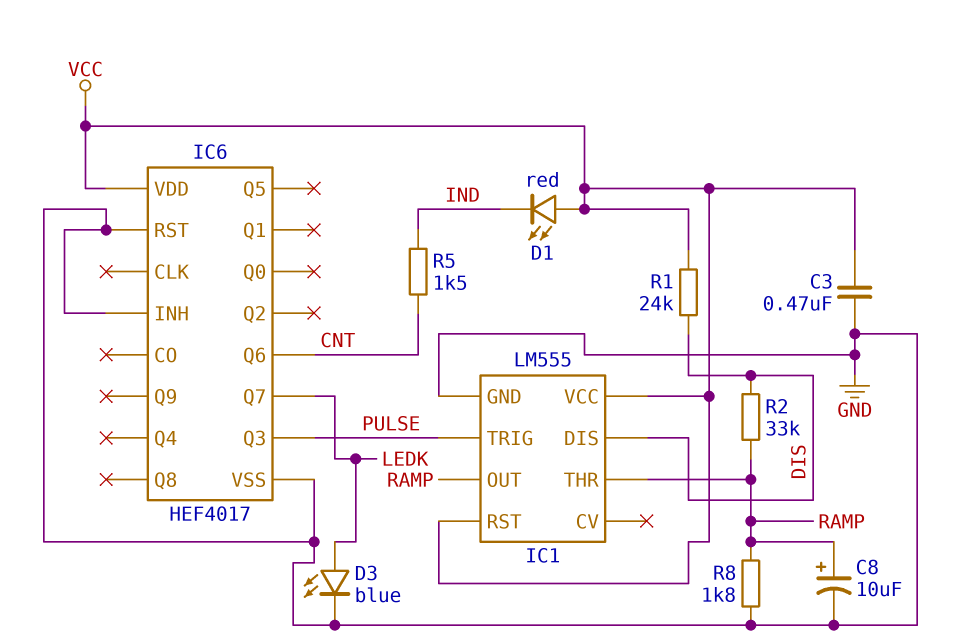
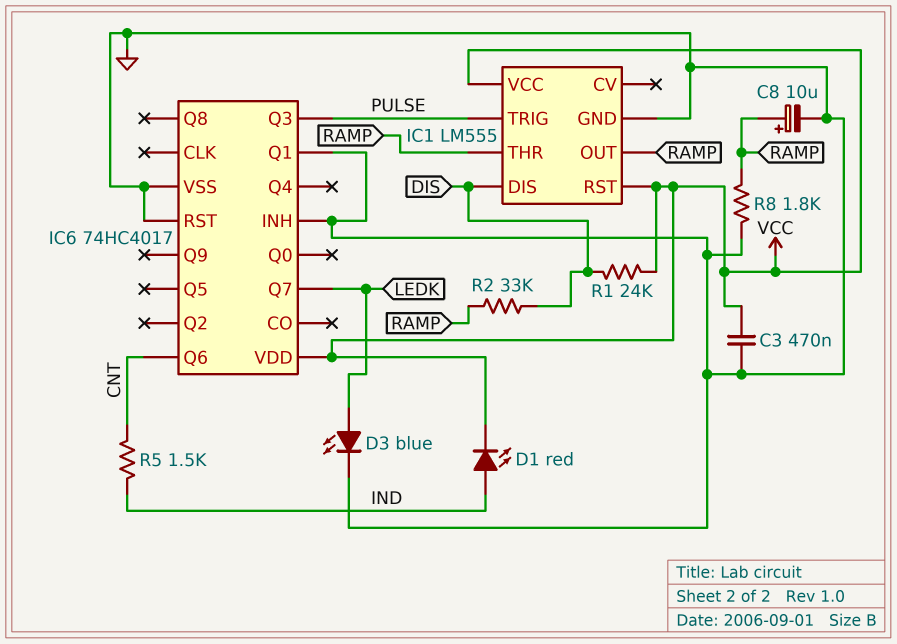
D1: LED red (A VCC, K IND) -> LED red (A IND, K VCC)
IC6: HEF4017 -> 74HC4017
IC6 pin Q1: none -> GND

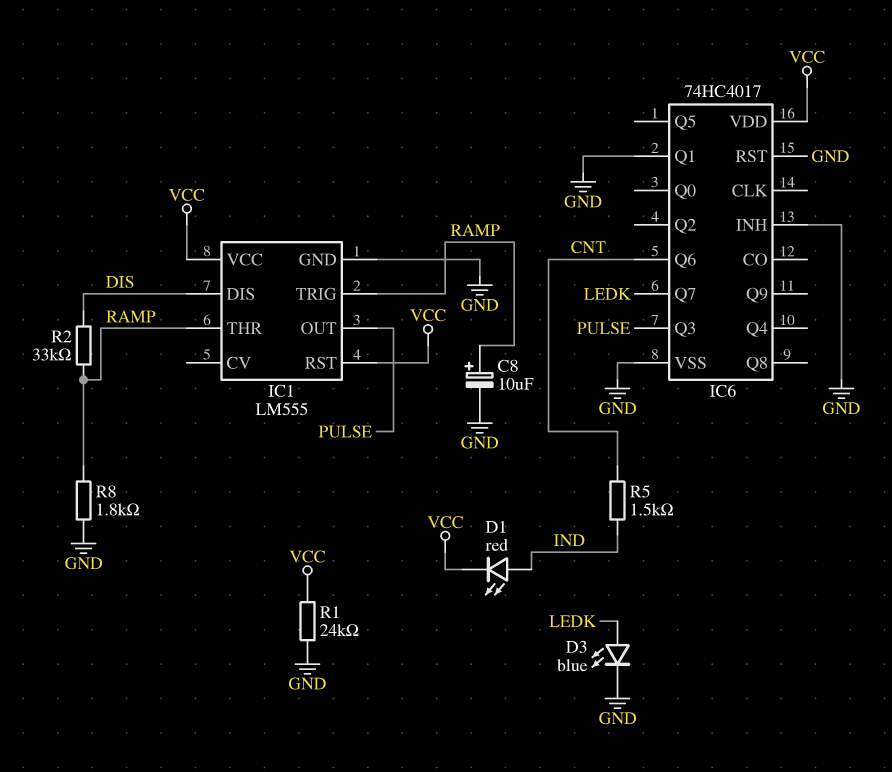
C3: 470nF (GND, VCC) -> none
IC1 pin OUT: RAMP -> PULSE
IC1 pin TRIG: PULSE -> RAMP
R1: 24k (DIS, VCC) -> 24k (GND, VCC)

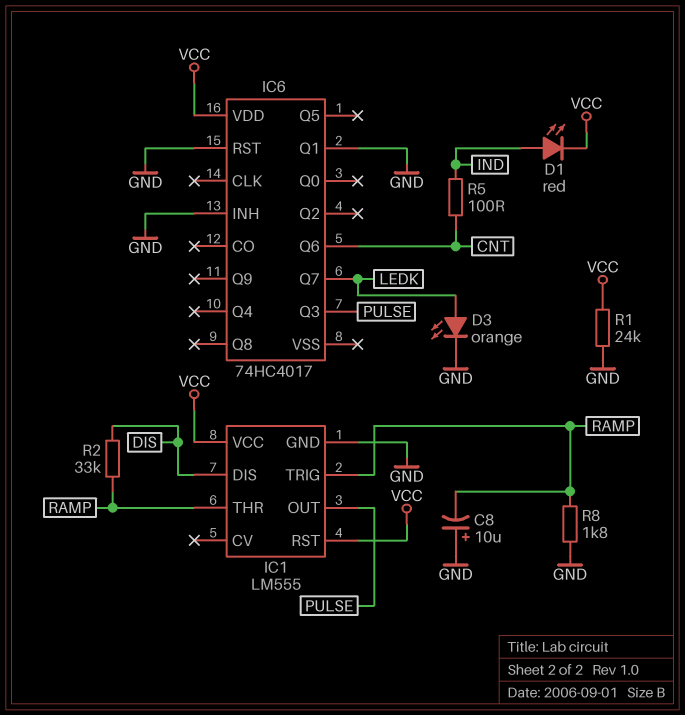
C8: 10uF (plus RAMP, minus GND) -> 10uF (plus GND, minus RAMP)
D3: LED blue (A LEDK, K GND) -> LED orange (A LEDK, K GND)
IC6 pin VSS: GND -> none
R5: 1.5k (CNT, IND) -> 100 (CNT, IND)

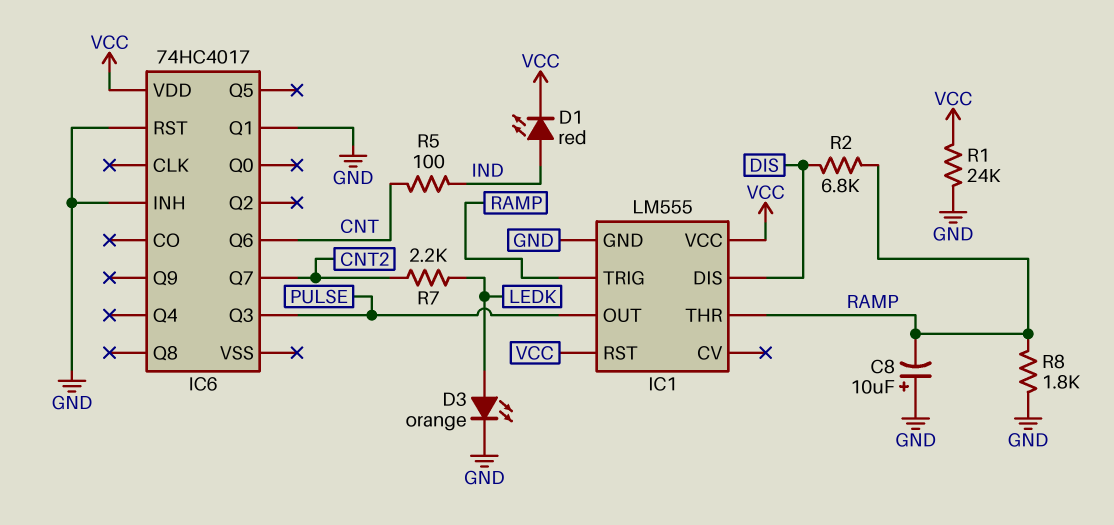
IC6 pin Q7: LEDK -> CNT2
R2: 33k (DIS, RAMP) -> 6.8k (DIS, RAMP)
R7: none -> 2.2k (CNT2, LEDK)

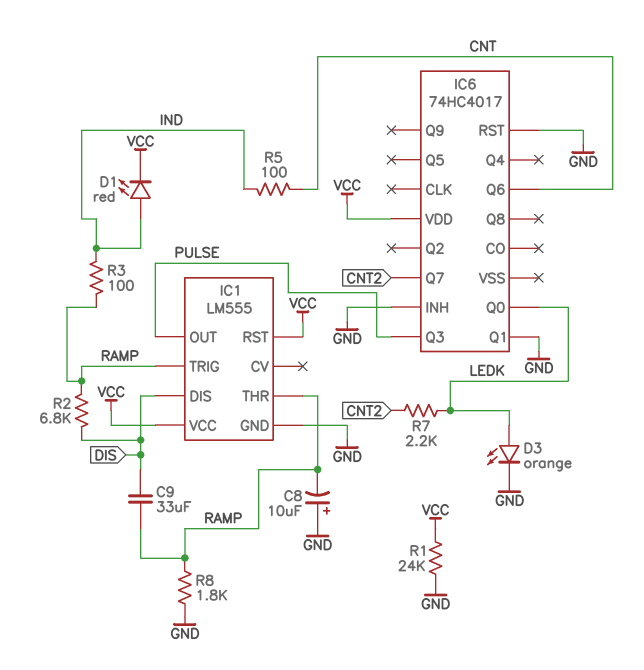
C9: none -> 33uF (DIS, RAMP)
IC6 pin Q0: none -> LEDK
R3: none -> 100 (IND, RAMP)

